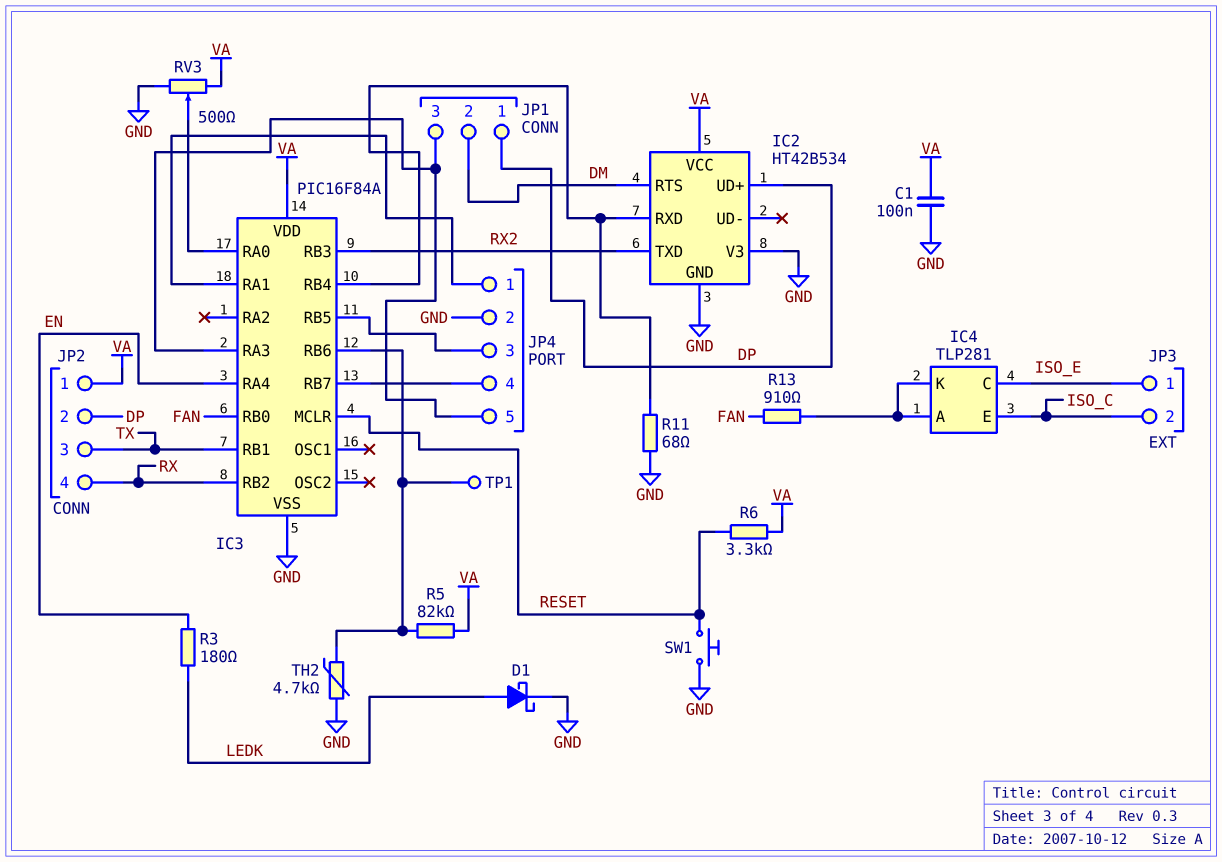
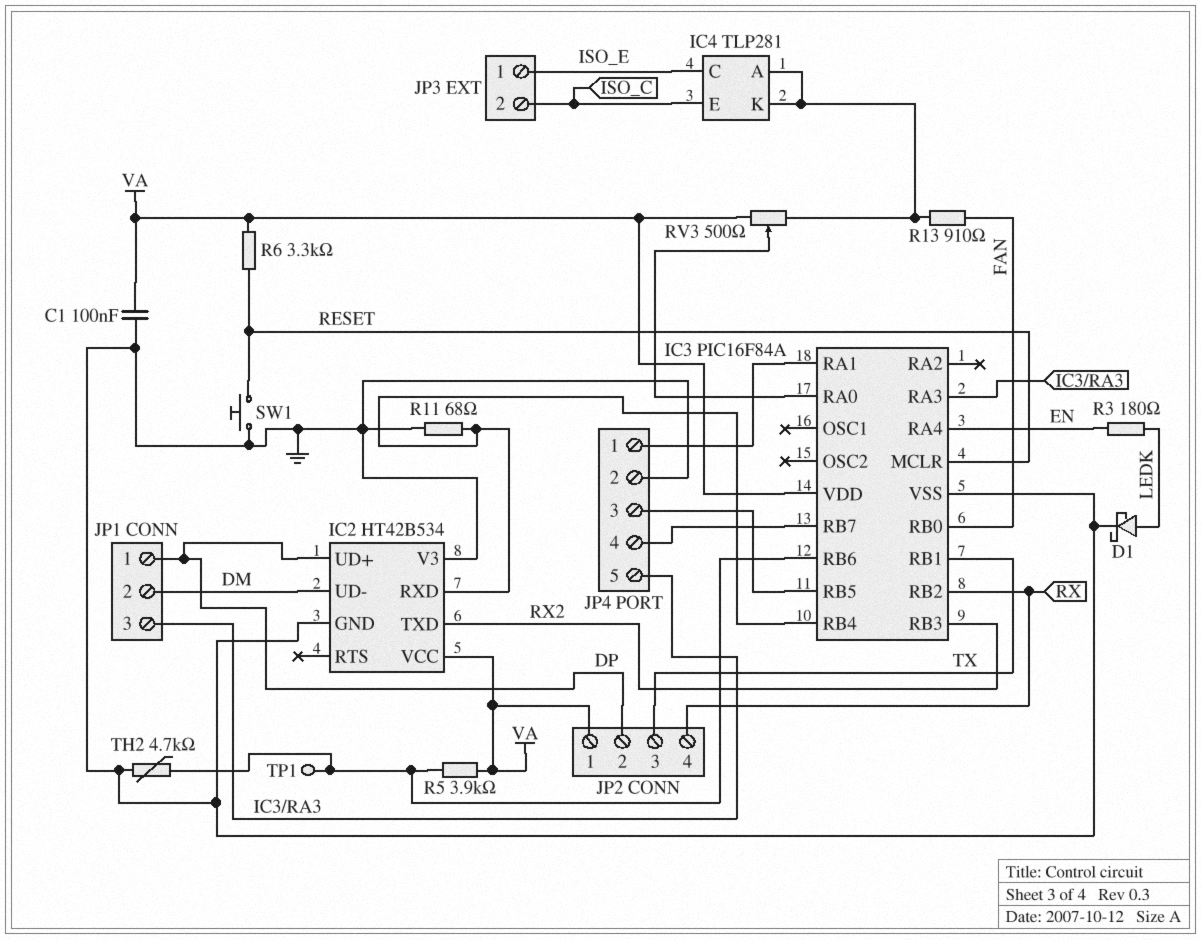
IC2 pin RTS: DM -> none
IC2 pin UD-: none -> DM
R5: 82k (IC3/RB6, VA) -> 3.9k (IC3/RB6, VA)
RV3: 500 (GND, VA, wiper IC3/RA0) -> 500 (IC4/A, VA, wiper IC3/RA0)

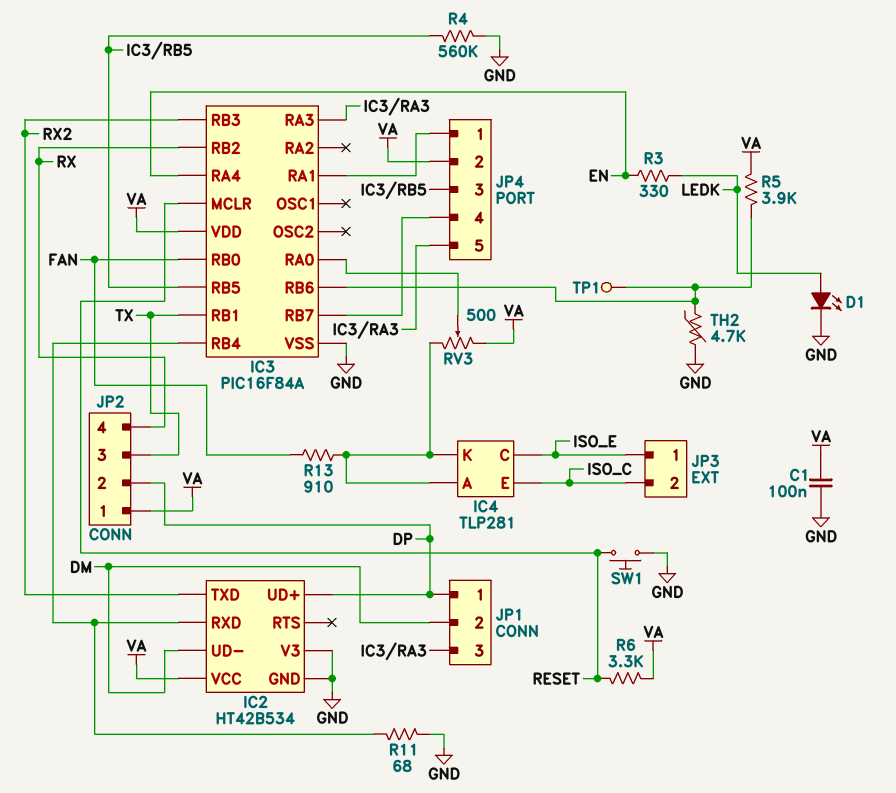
D1: schottky (A LEDK, K GND) -> LED (A LEDK, K GND)
JP4 pin 2: GND -> VA
R3: 180 (EN, LEDK) -> 330 (EN, LEDK)
R4: none -> 560k (GND, IC3/RB5)

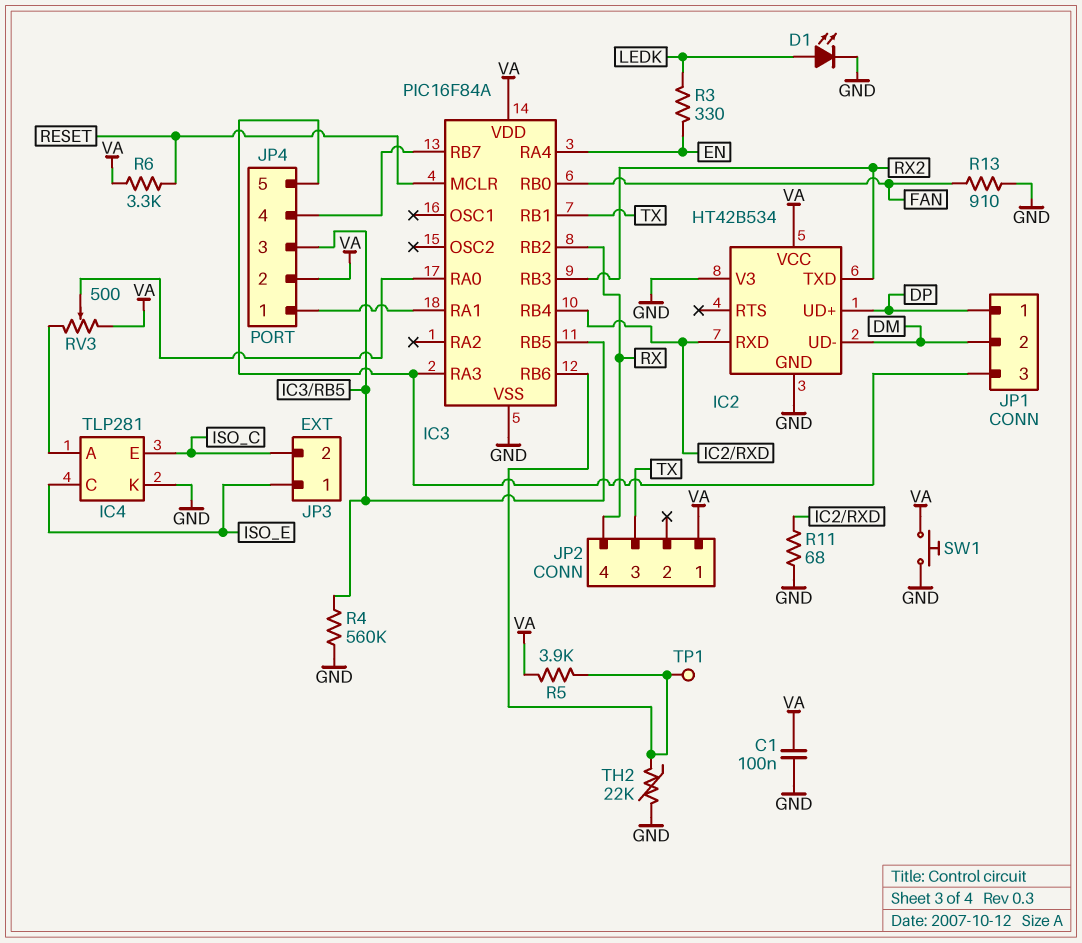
IC4 pin K: IC4/A -> GND
JP2 pin 2: DP -> none
R13: 910 (FAN, IC4/A) -> 910 (FAN, GND)
SW1: button (GND, RESET) -> button (GND, VA)
TH2: 4.7k (GND, IC3/RB6) -> 22k (GND, IC3/RB6)

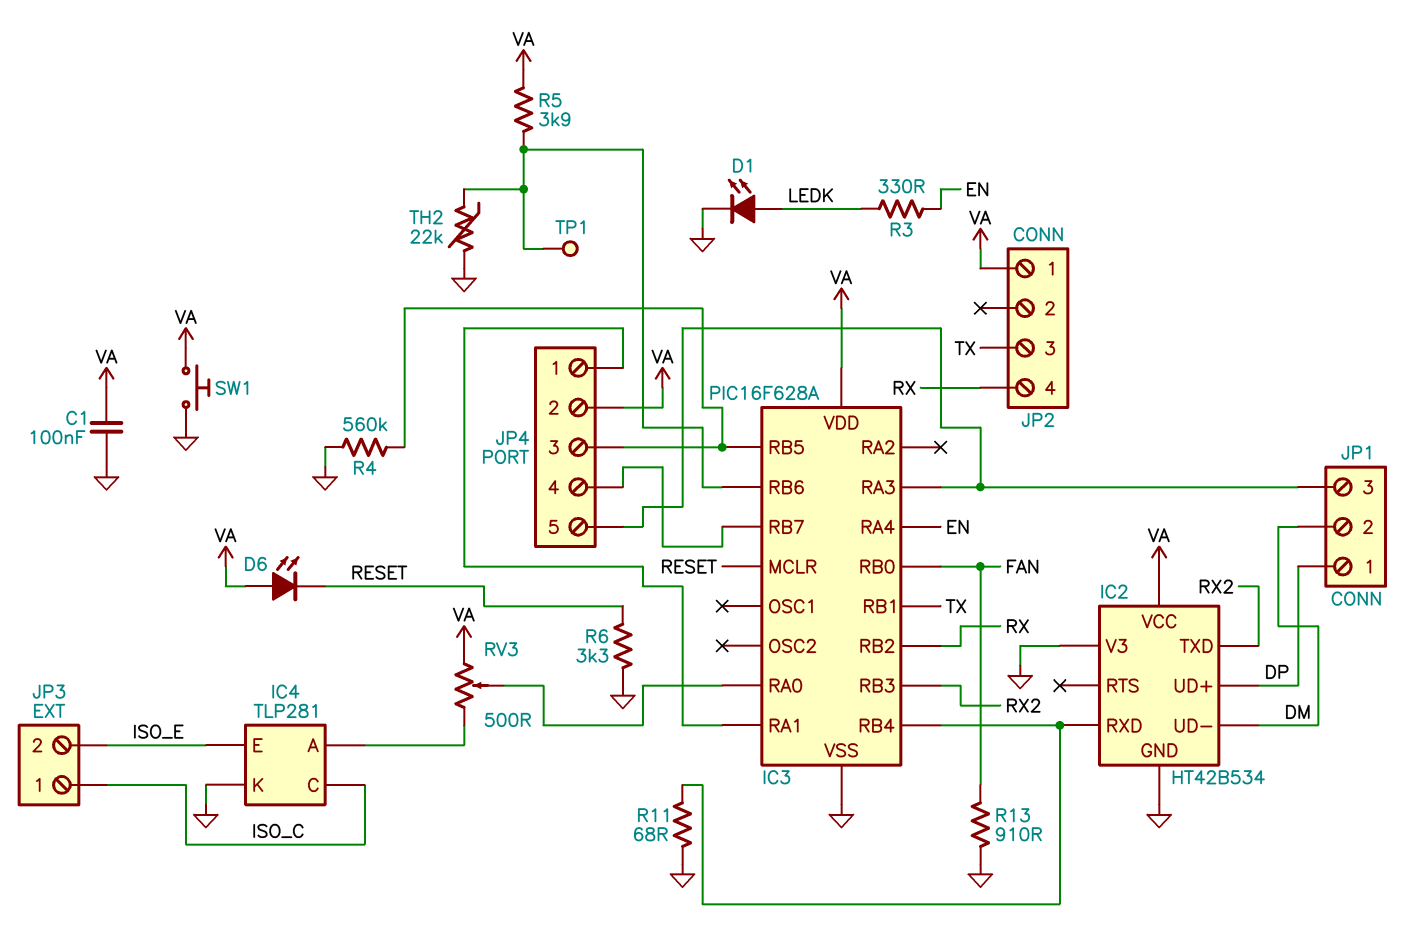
D6: none -> LED (A VA, K RESET)
IC3: PIC16F84A -> PIC16F628A
IC4 pin C: ISO_E -> ISO_C
IC4 pin E: ISO_C -> ISO_E
JP3 pin 1: ISO_E -> ISO_C
JP3 pin 2: ISO_C -> ISO_E
R6: 3.3k (RESET, VA) -> 3.3k (GND, RESET)

